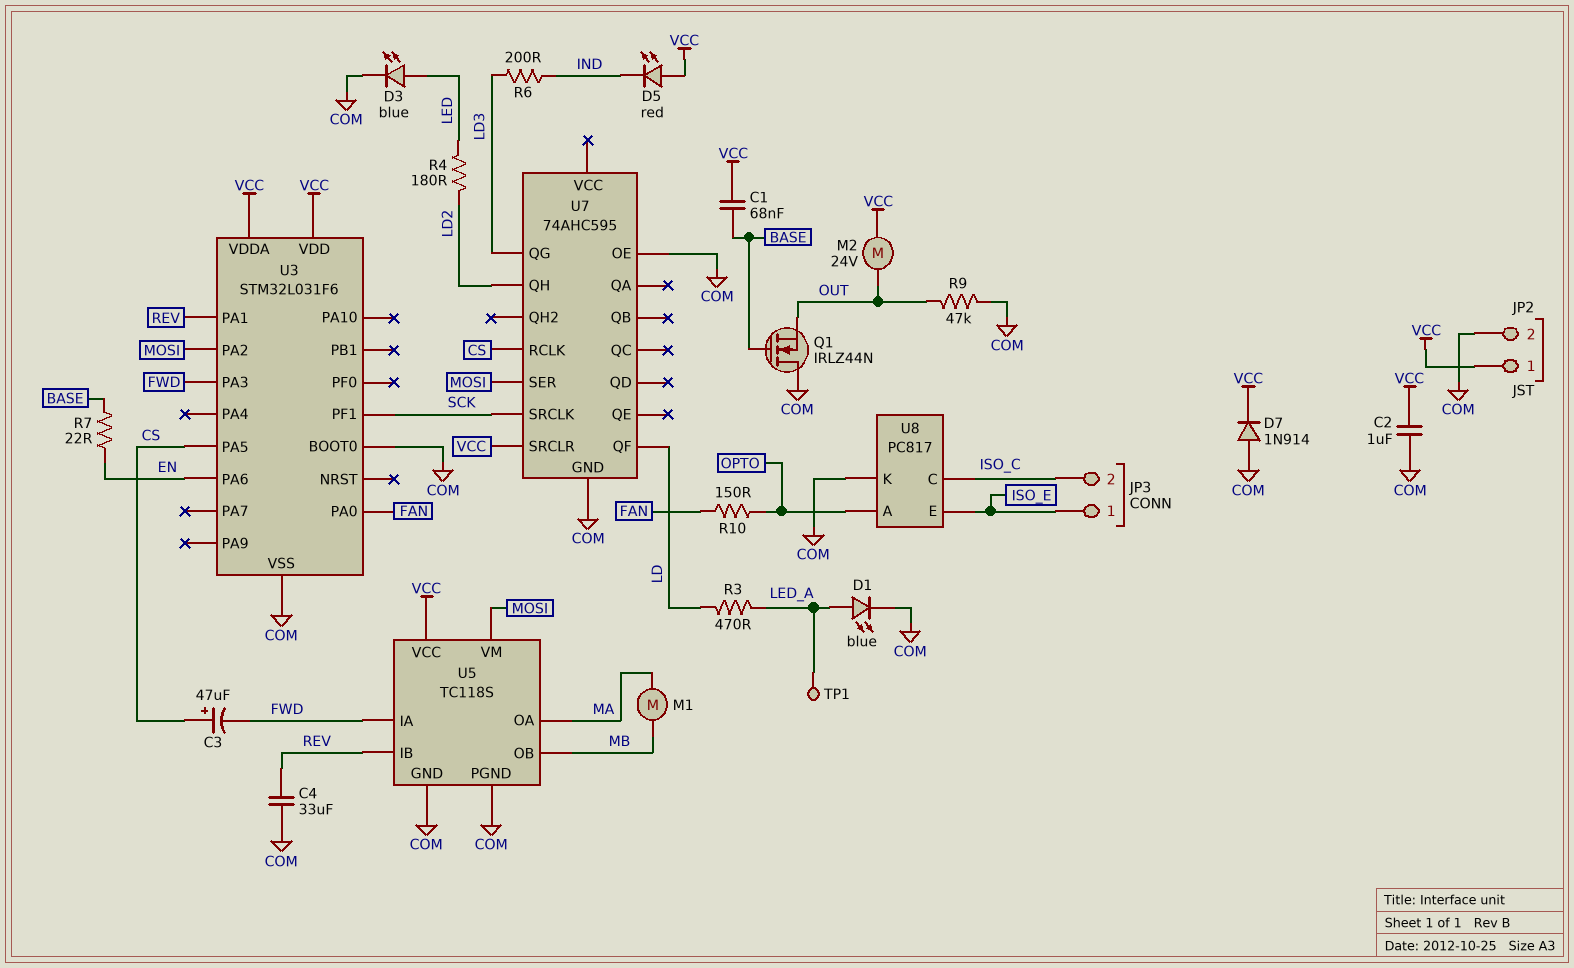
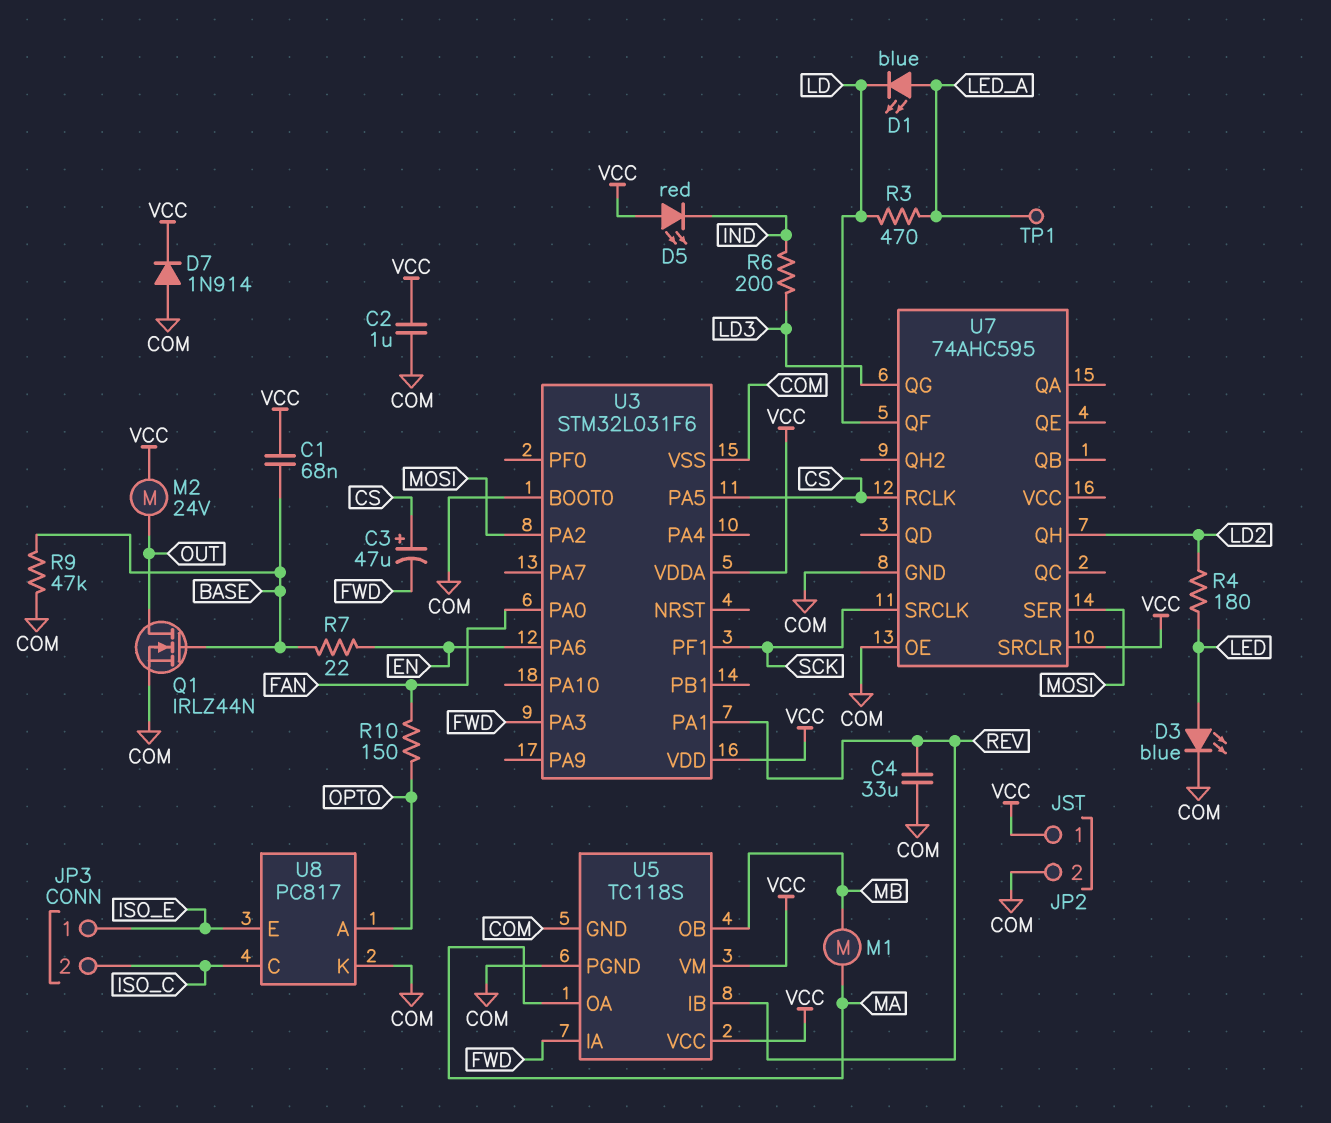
D1: LED blue (A LED_A, K COM) -> LED blue (A LED_A, K LD)
Q1: NMOS IRLZ44N (G BASE, D COM, S OUT) -> NMOS IRLZ44N (G BASE, D OUT, S COM)
R9: 47k (COM, OUT) -> 47k (BASE, COM)
U5 pin VM: MOSI -> VCC

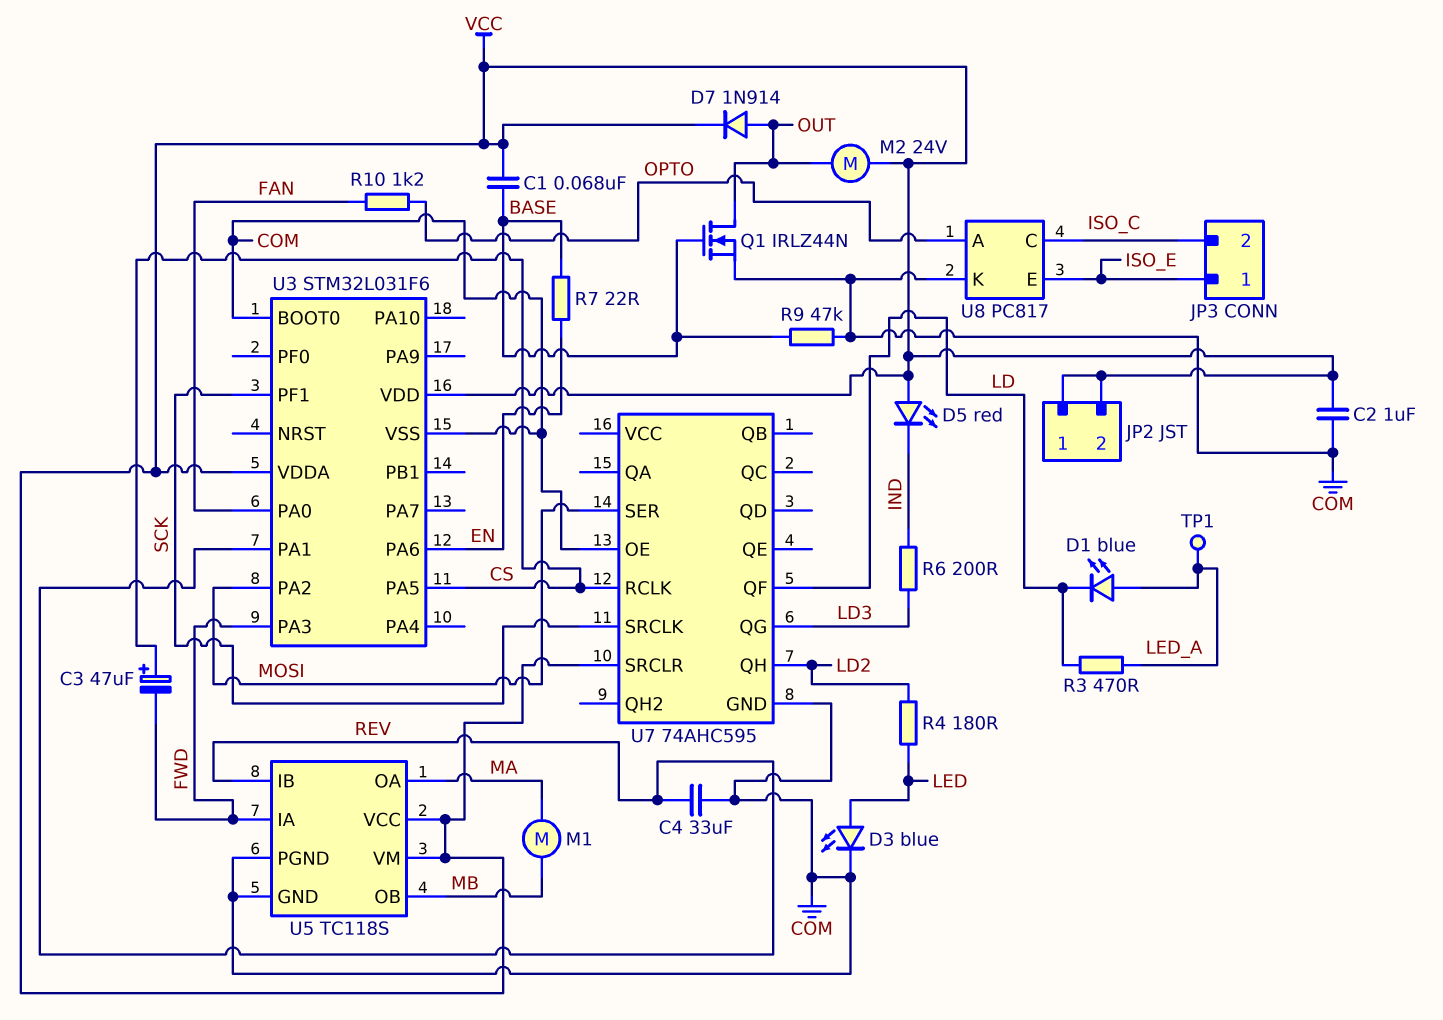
D7: diode 1N914 (A COM, K VCC) -> diode 1N914 (A OUT, K VCC)
JP2 pin 2: COM -> VCC
R10: 150 (FAN, OPTO) -> 1.2k (FAN, OPTO)

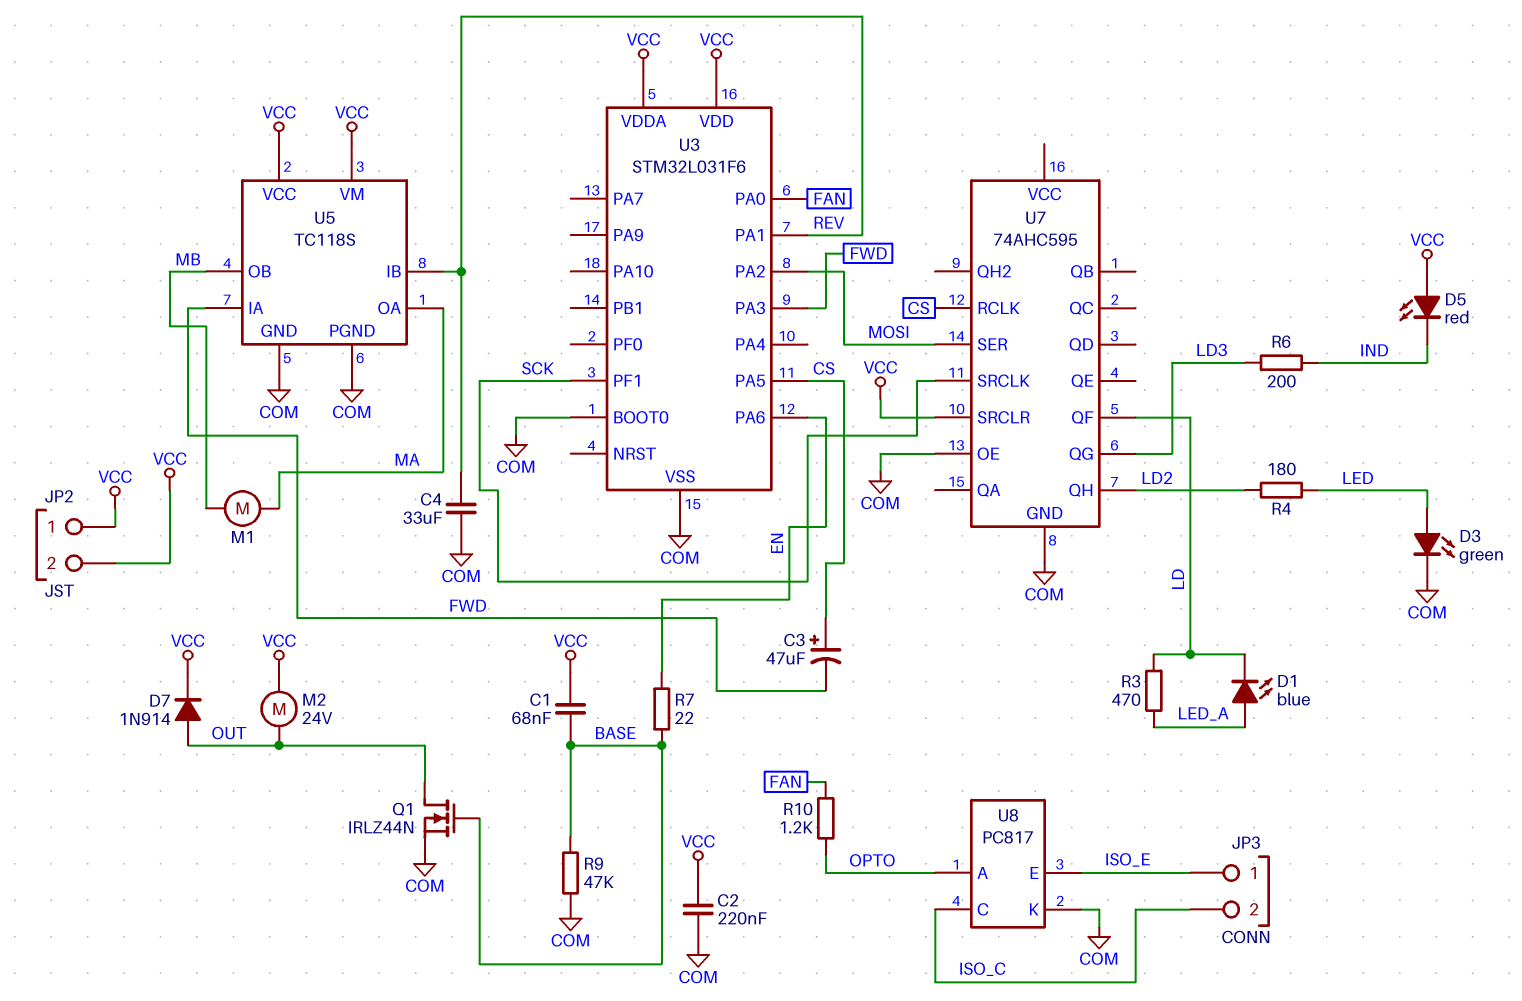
C2: 1uF (COM, VCC) -> 220nF (COM, VCC)
D3: LED blue (A LED, K COM) -> LED green (A LED, K COM)
TP1: test point (LED_A) -> none

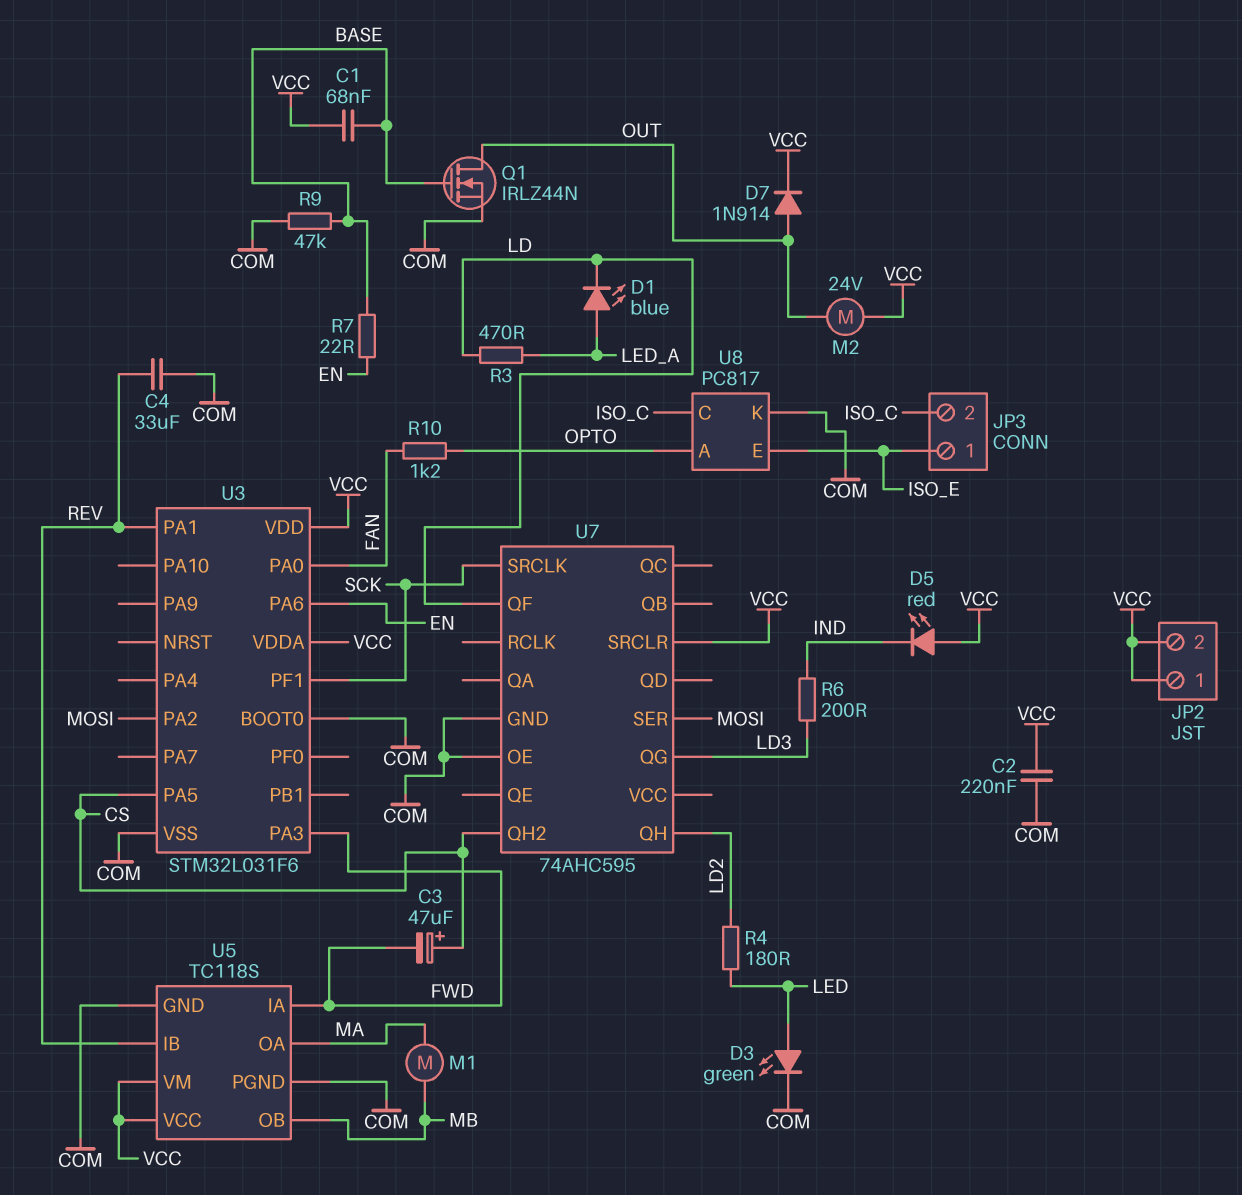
U7 pin QH2: none -> CS
U7 pin RCLK: CS -> none

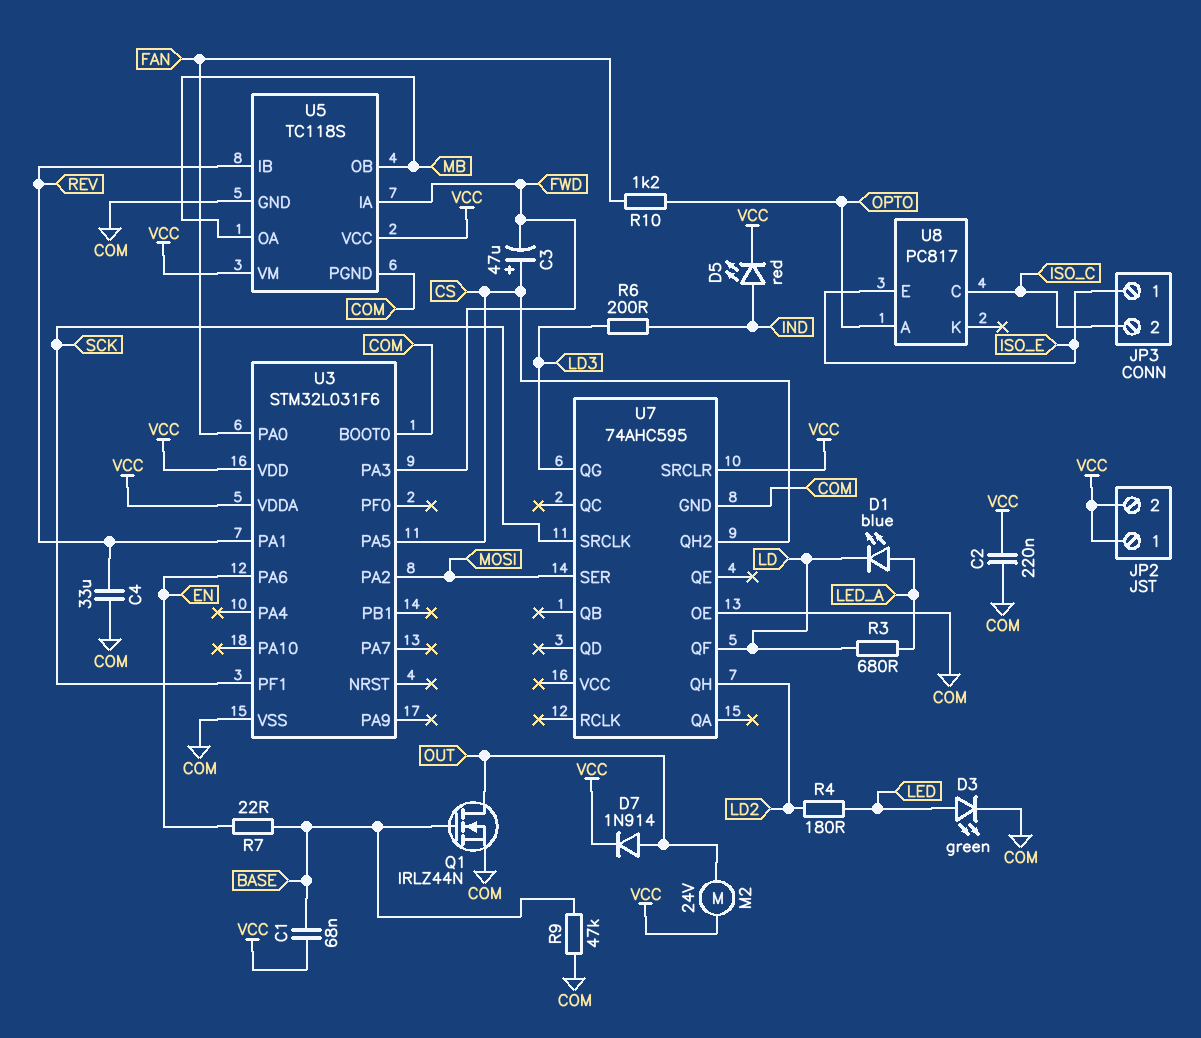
D5: LED red (A VCC, K IND) -> LED red (A IND, K VCC)
M1: motor (MA, MB) -> none
R3: 470 (LD, LED_A) -> 680 (LD, LED_A)
U5 pin OA: MA -> MB
U8 pin K: COM -> none

